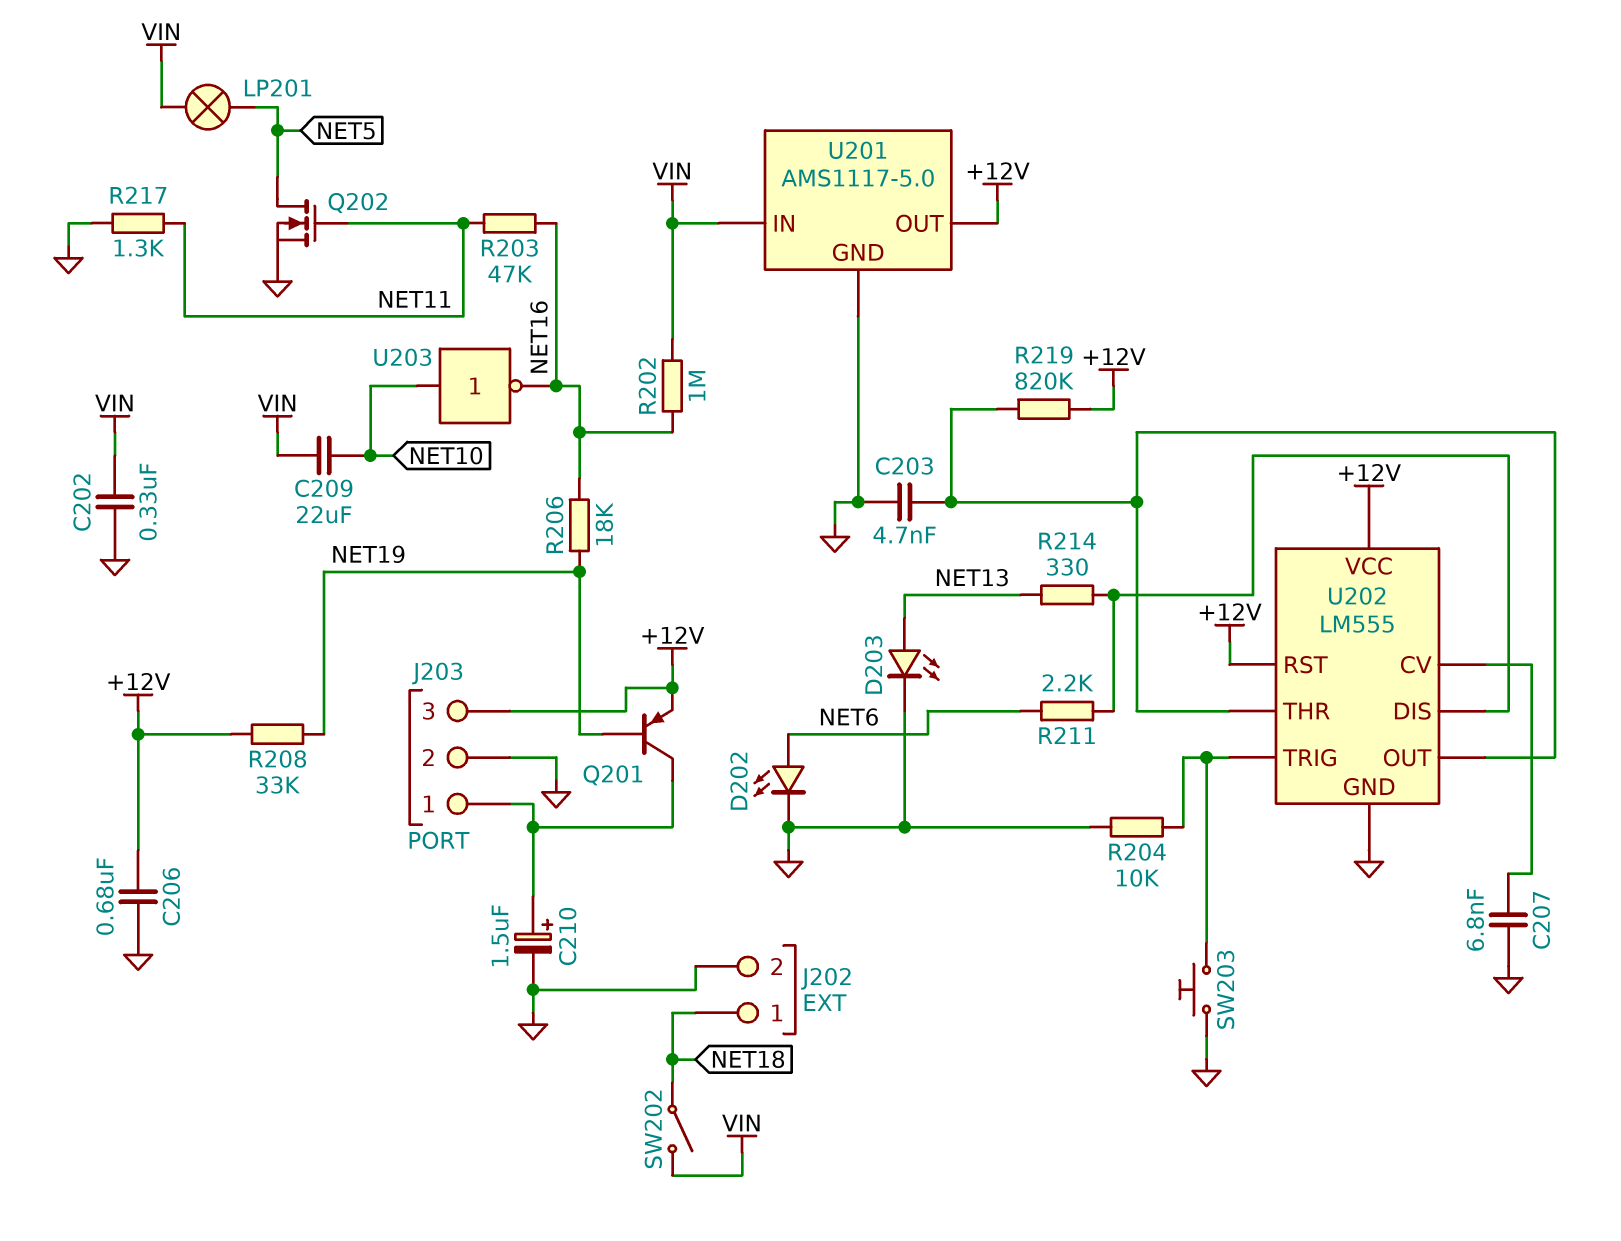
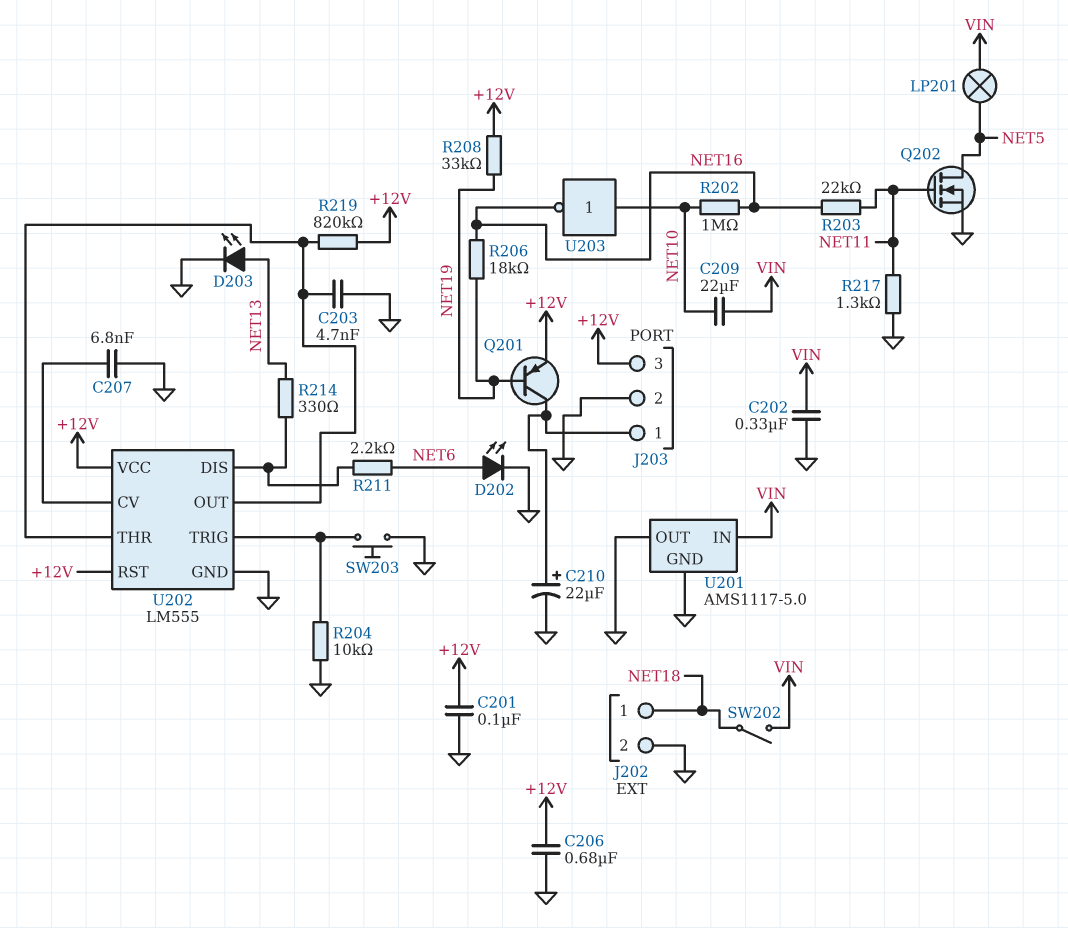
C201: none -> 100nF (+12V, GND)
C210: 1.5uF (plus J203/1, minus GND) -> 22uF (plus J203/1, minus GND)
R202: 1M (NET16, VIN) -> 1M (NET10, NET16)
R203: 47k (NET11, NET16) -> 22k (NET11, NET16)
U201 pin OUT: +12V -> GND

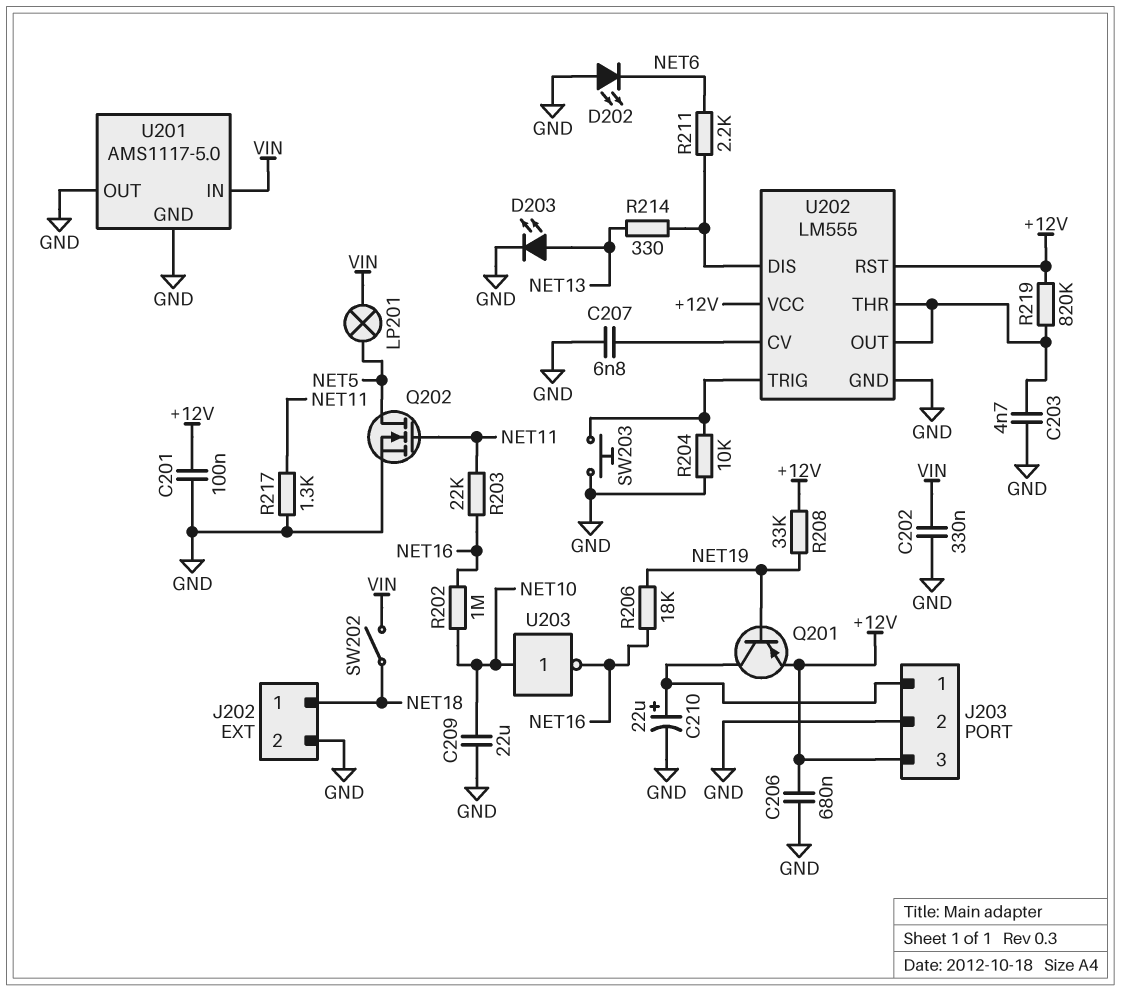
C209: 22uF (NET10, VIN) -> 22uF (GND, NET10)
D202: LED (A NET6, K GND) -> LED (A GND, K NET6)

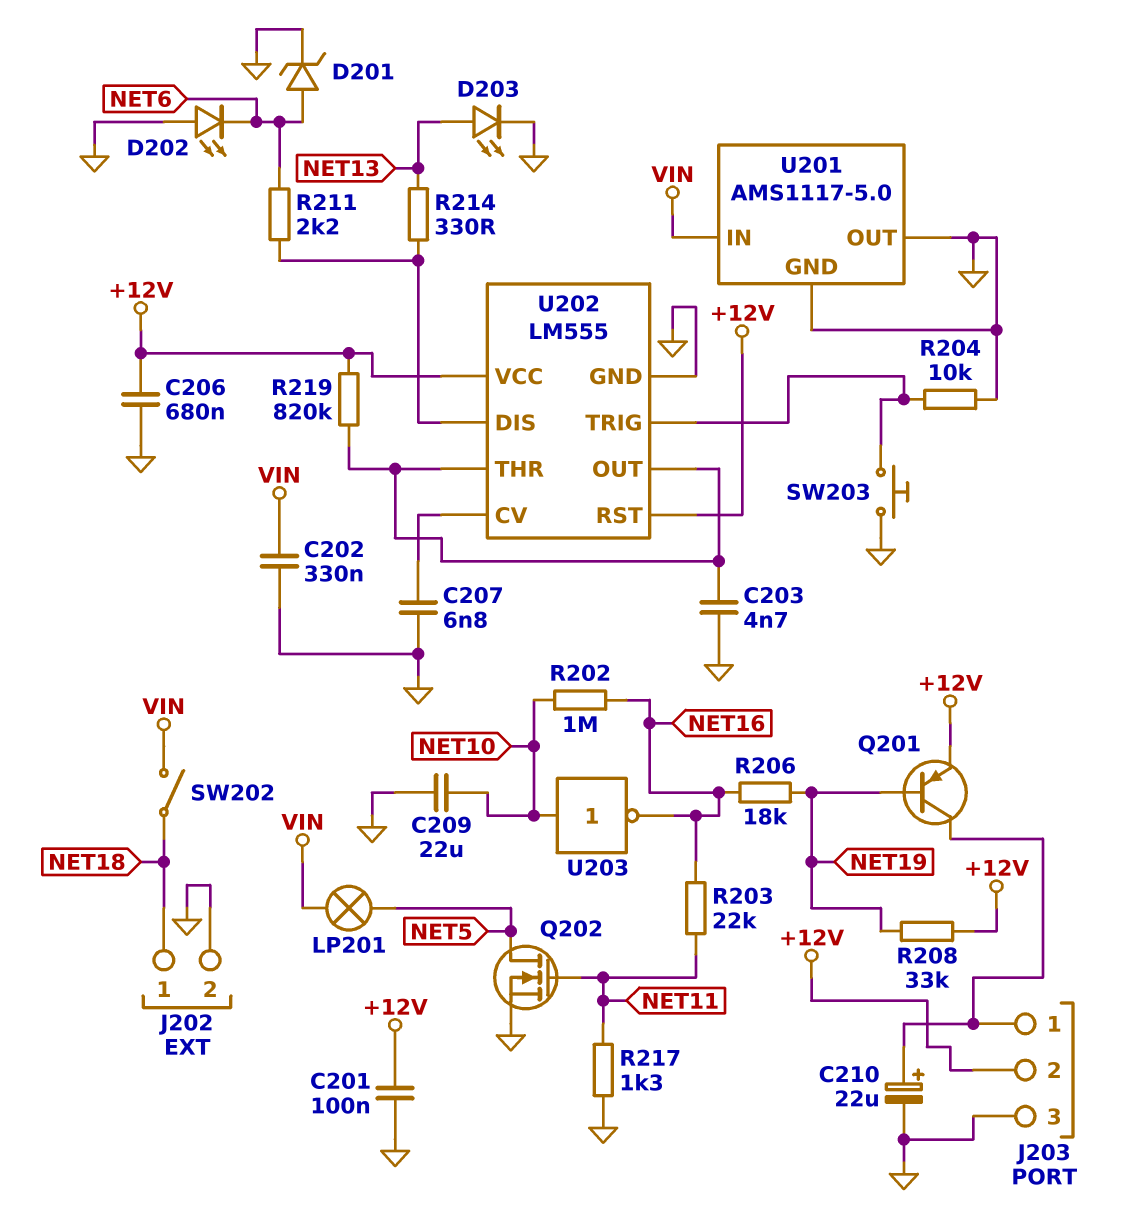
D201: none -> zener (A NET6, K GND)
J203 pin 2: GND -> +12V
J203 pin 3: +12V -> GND

